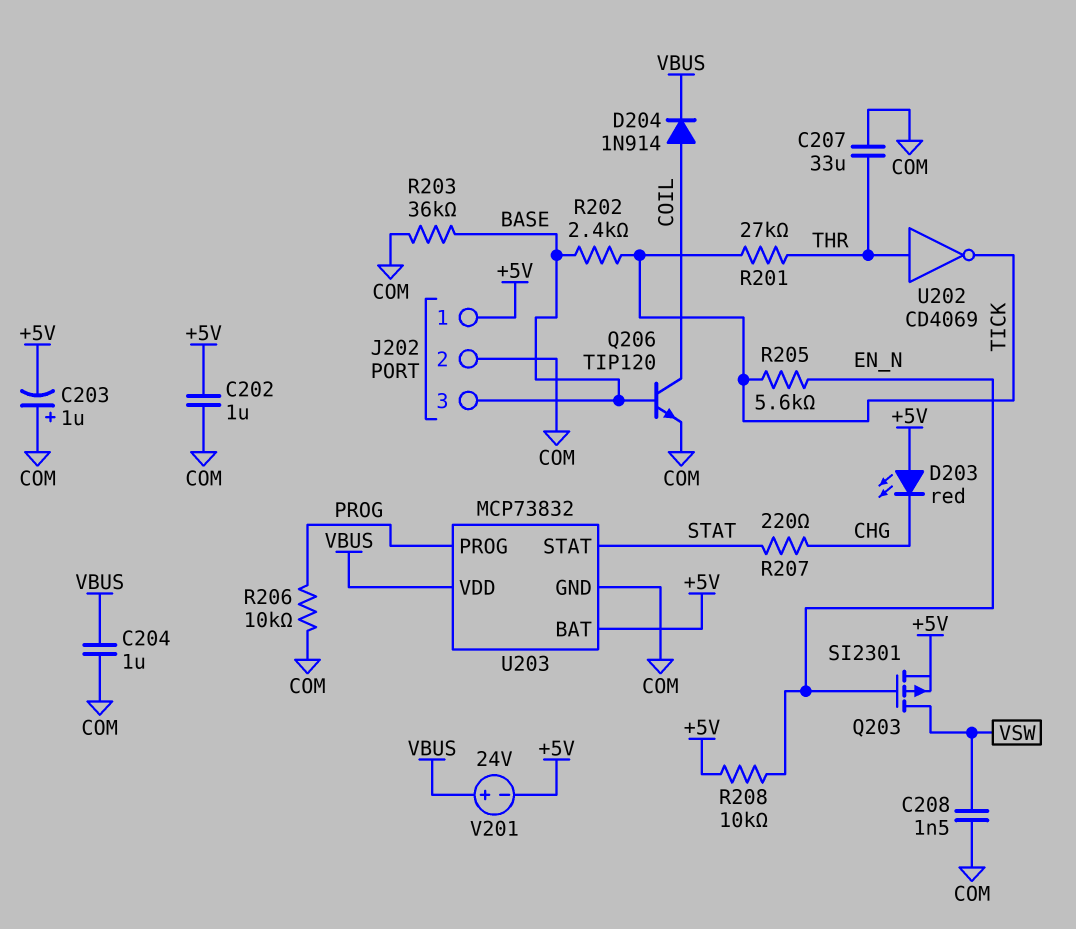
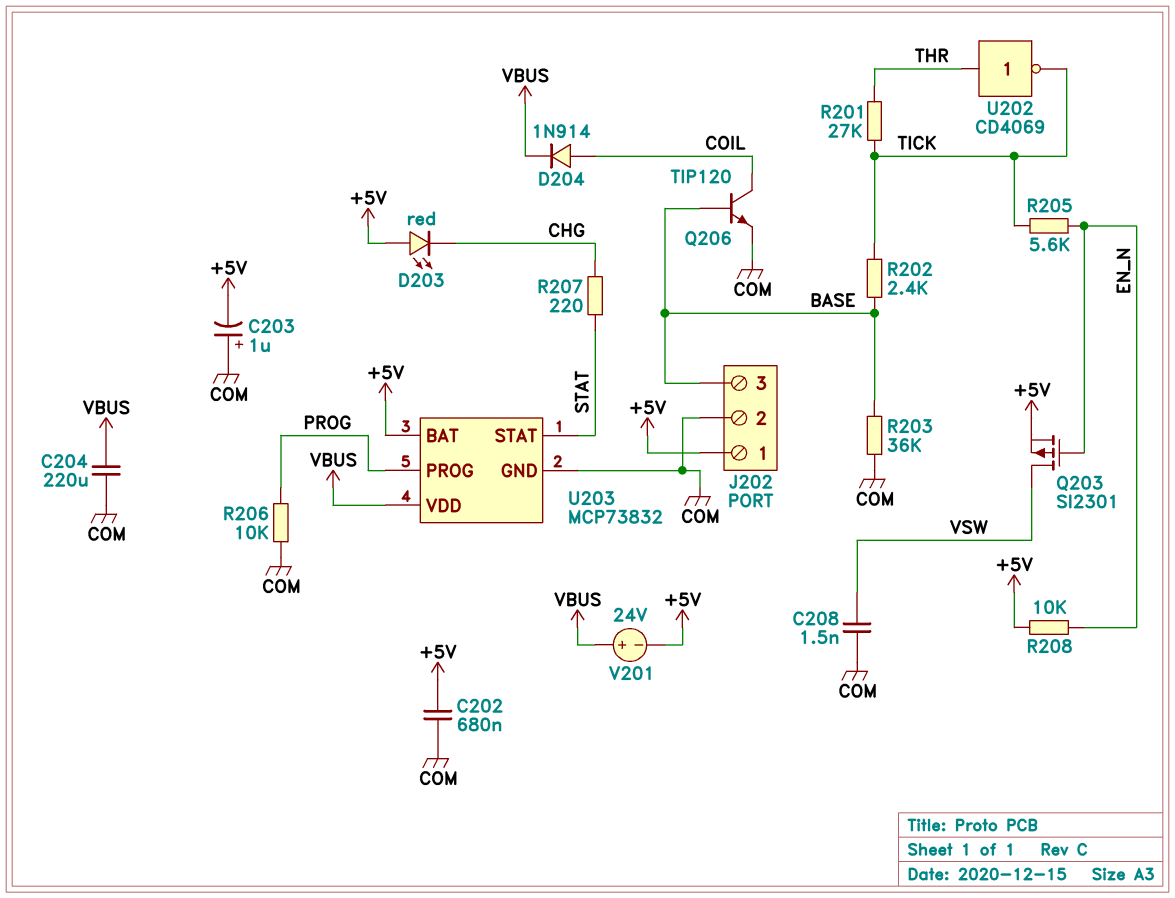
C202: 1uF (+5V, COM) -> 680nF (+5V, COM)
C204: 1uF (COM, VBUS) -> 220uF (COM, VBUS)
C207: 33uF (COM, THR) -> none

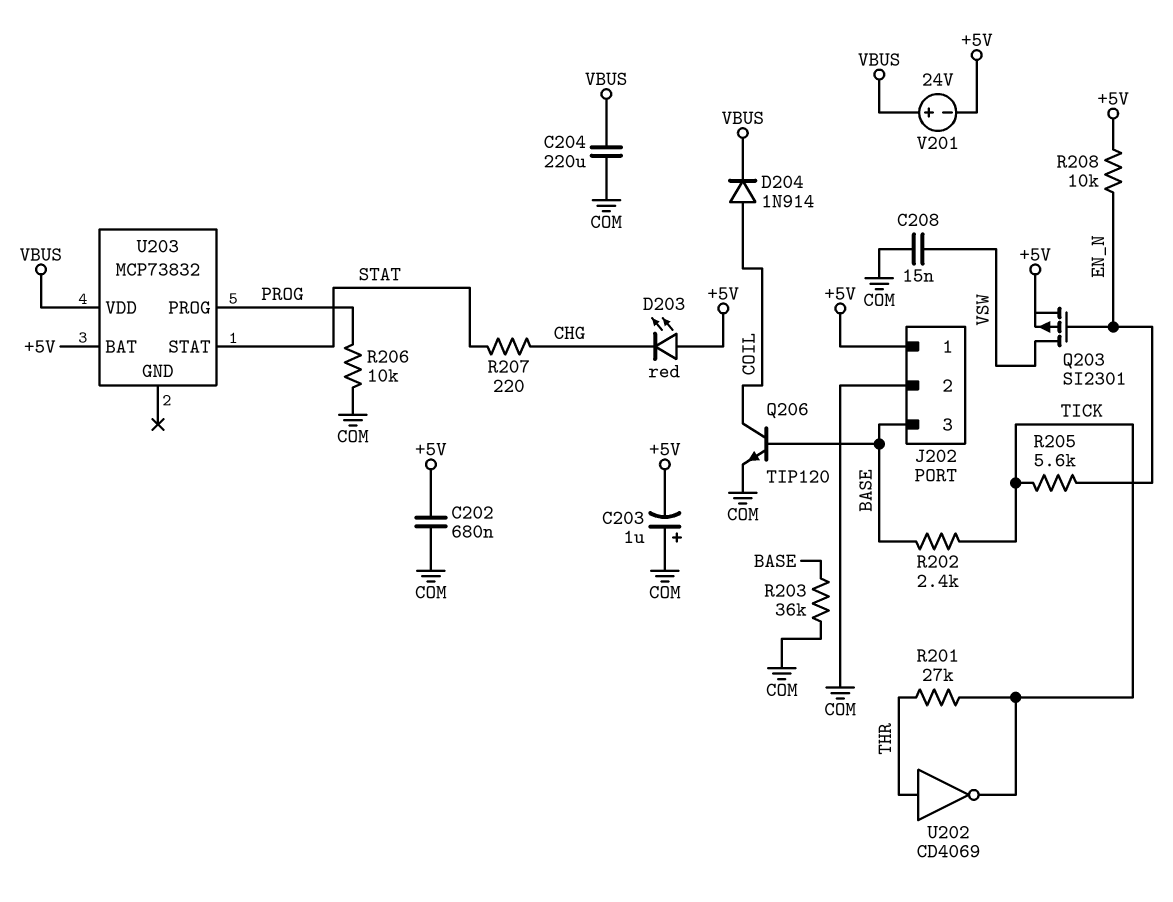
C208: 1.5nF (COM, VSW) -> 15nF (COM, VSW)
U203 pin GND: COM -> none

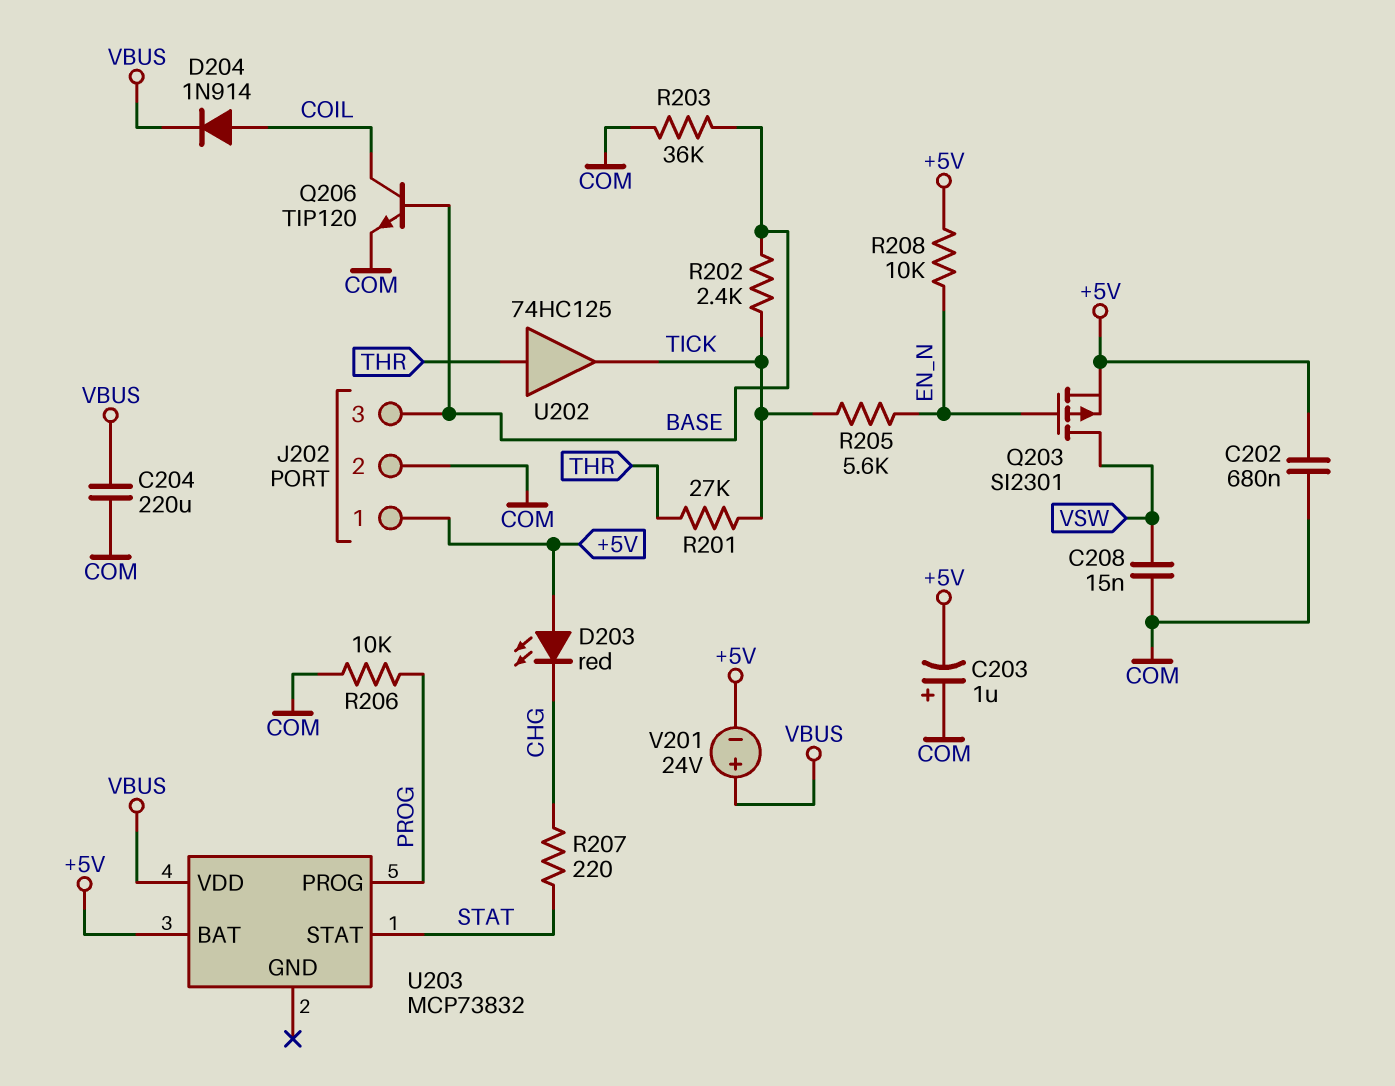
U202: NOT CD4069 (in THR, out TICK) -> buffer 74HC125 (in THR, out TICK)

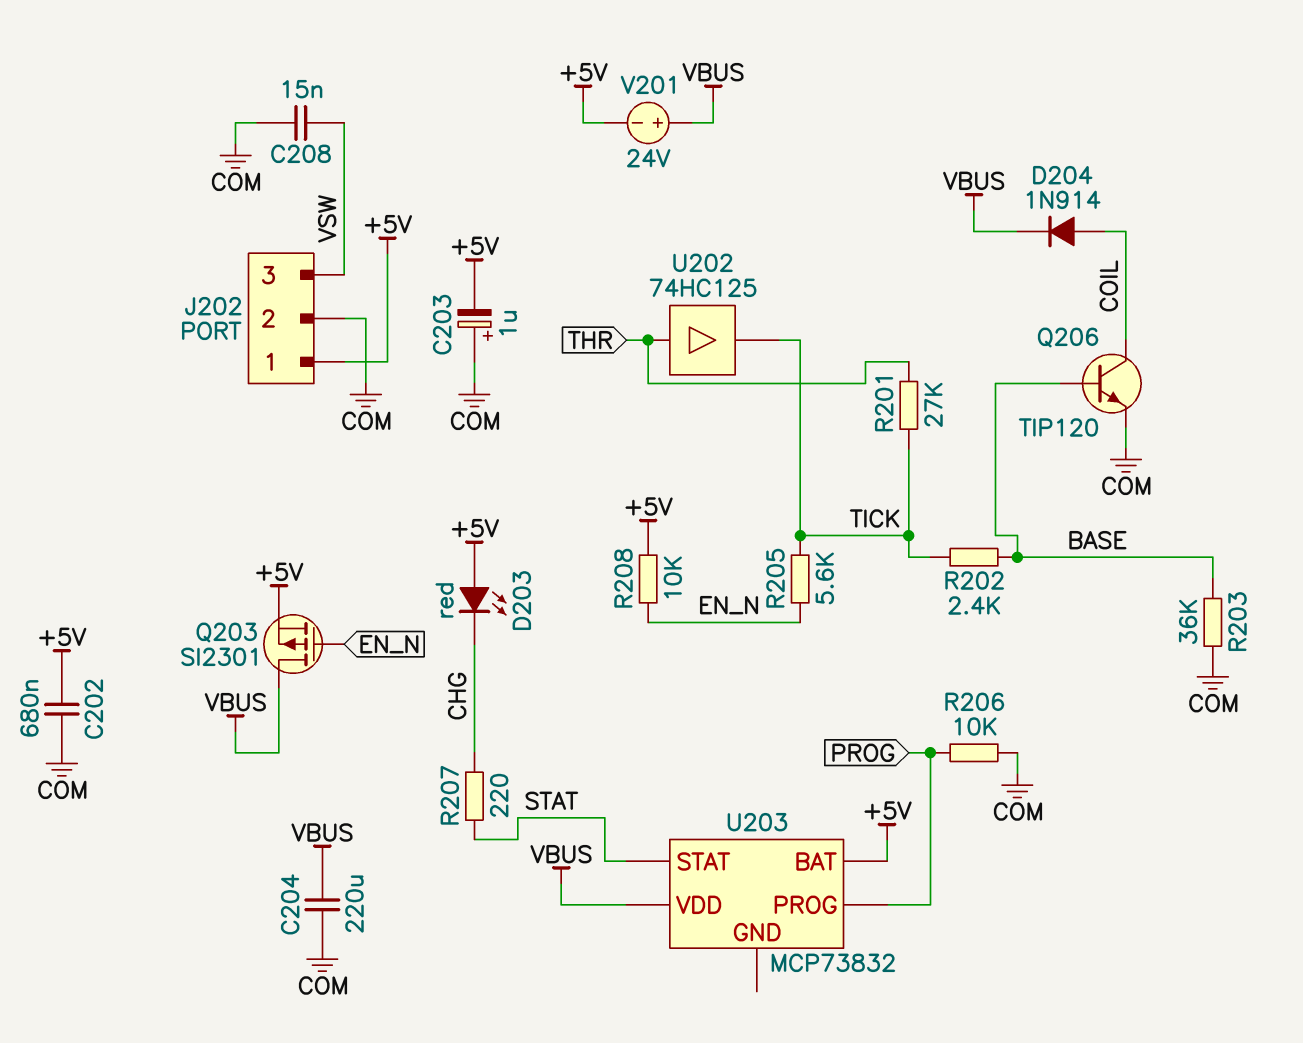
J202 pin 3: BASE -> VSW
Q203: PMOS SI2301 (G EN_N, D VSW, S +5V) -> PMOS SI2301 (G EN_N, D VBUS, S +5V)

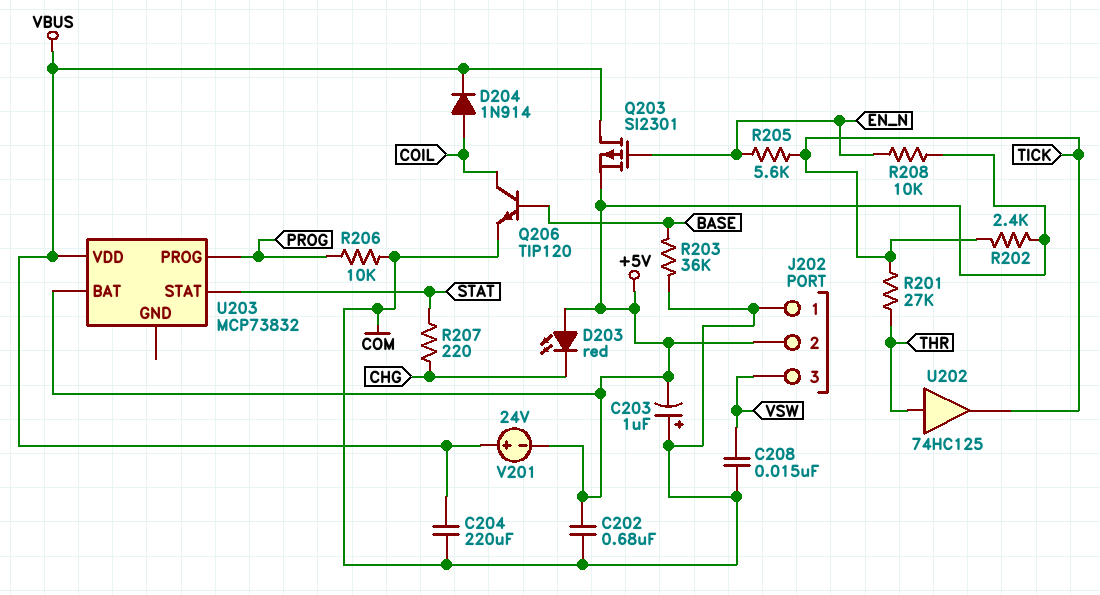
J202 pin 1: +5V -> COM
J202 pin 2: COM -> +5V
R202: 2.4k (BASE, TICK) -> 2.4k (+5V, TICK)

